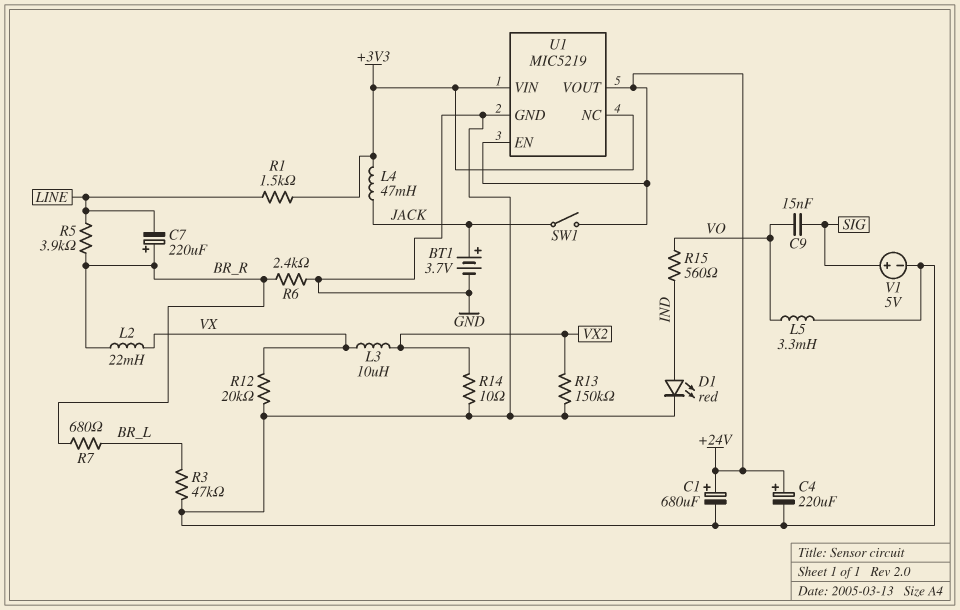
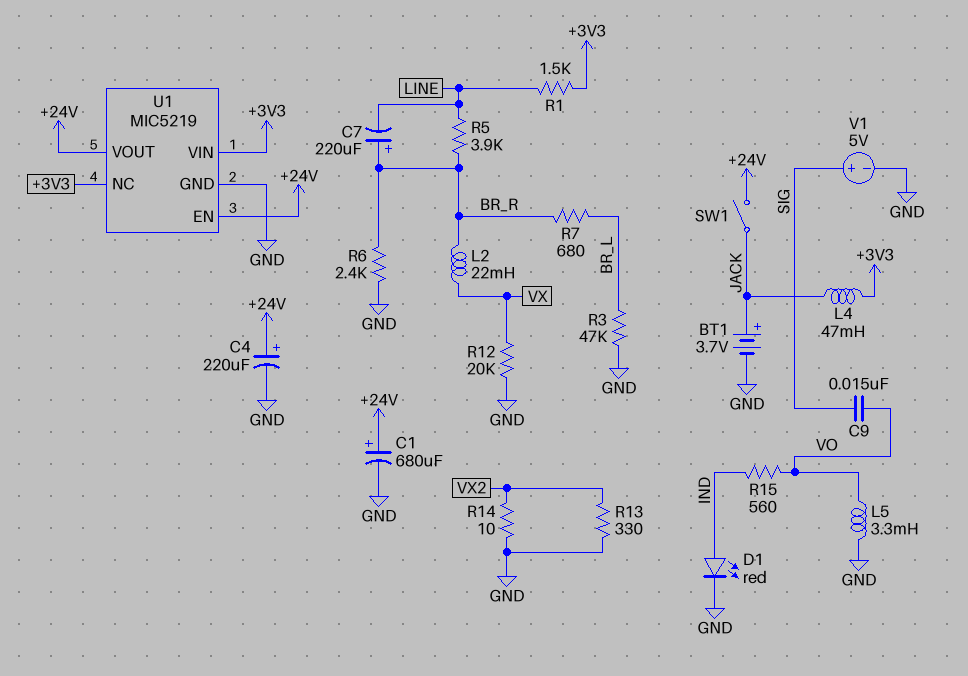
L3: 10uH (VX, VX2) -> none
R13: 150k (GND, VX2) -> 330 (GND, VX2)

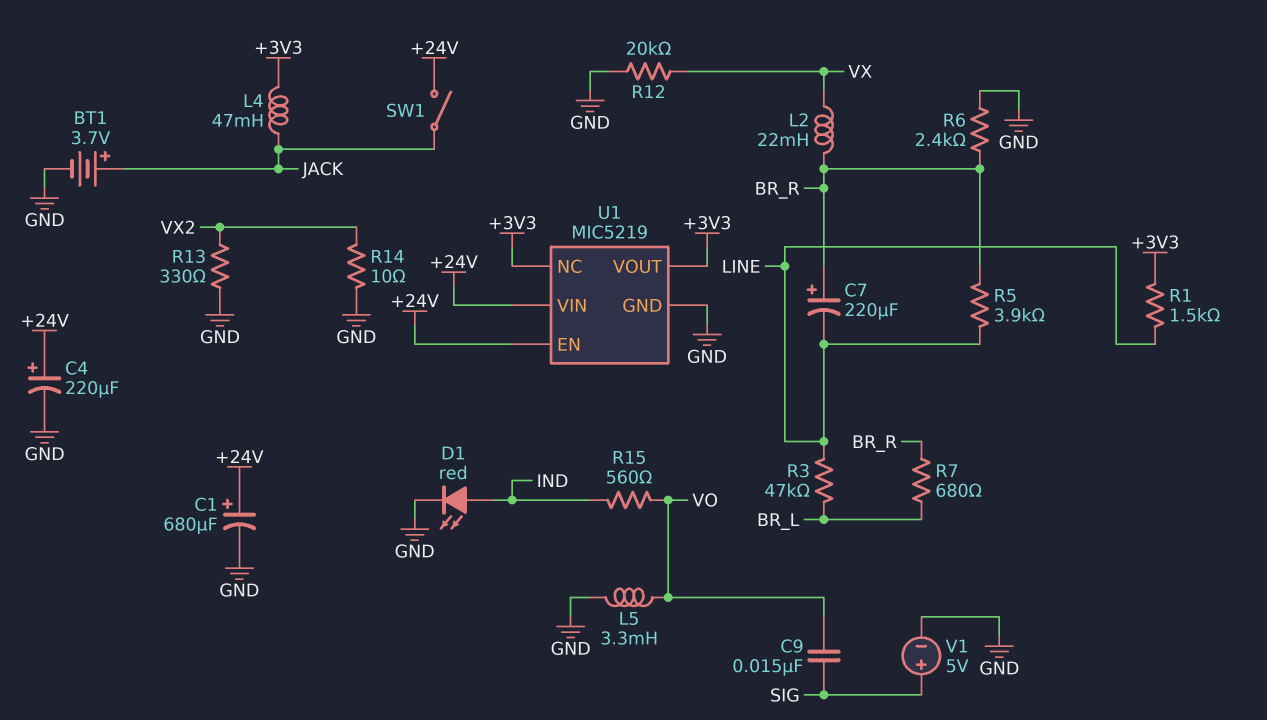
R3: 47k (BR_L, GND) -> 47k (BR_L, LINE)
U1 pin VIN: +3V3 -> +24V
U1 pin VOUT: +24V -> +3V3

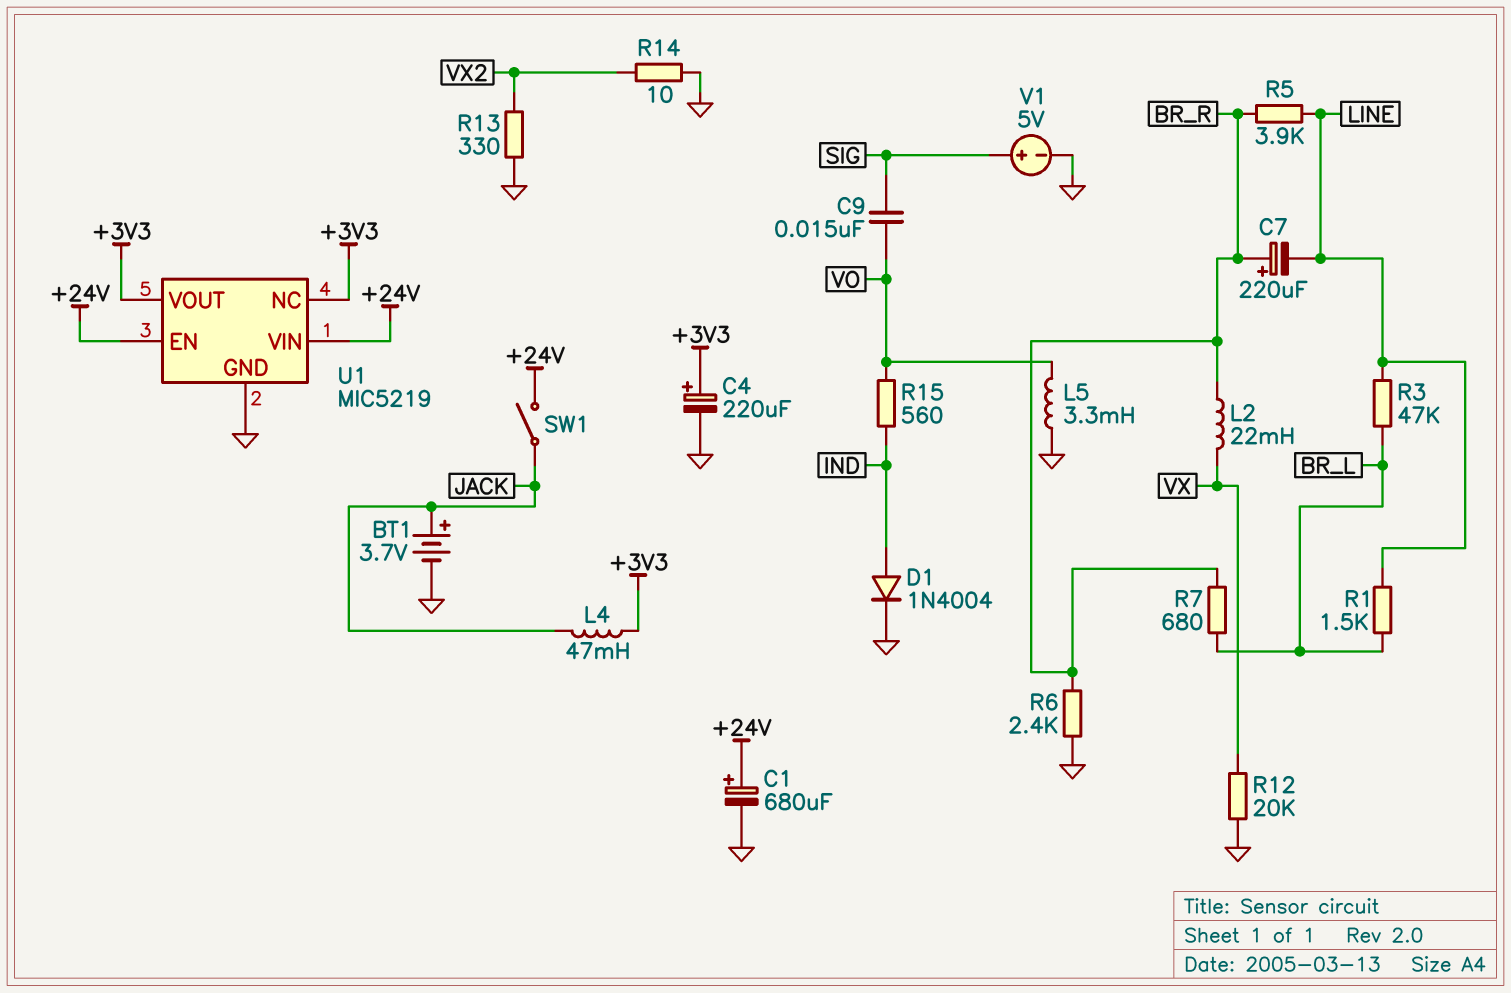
C4: 220uF (plus +24V, minus GND) -> 220uF (plus +3V3, minus GND)
D1: LED red (A IND, K GND) -> diode 1N4004 (A IND, K GND)
R1: 1.5k (+3V3, LINE) -> 1.5k (BR_L, LINE)

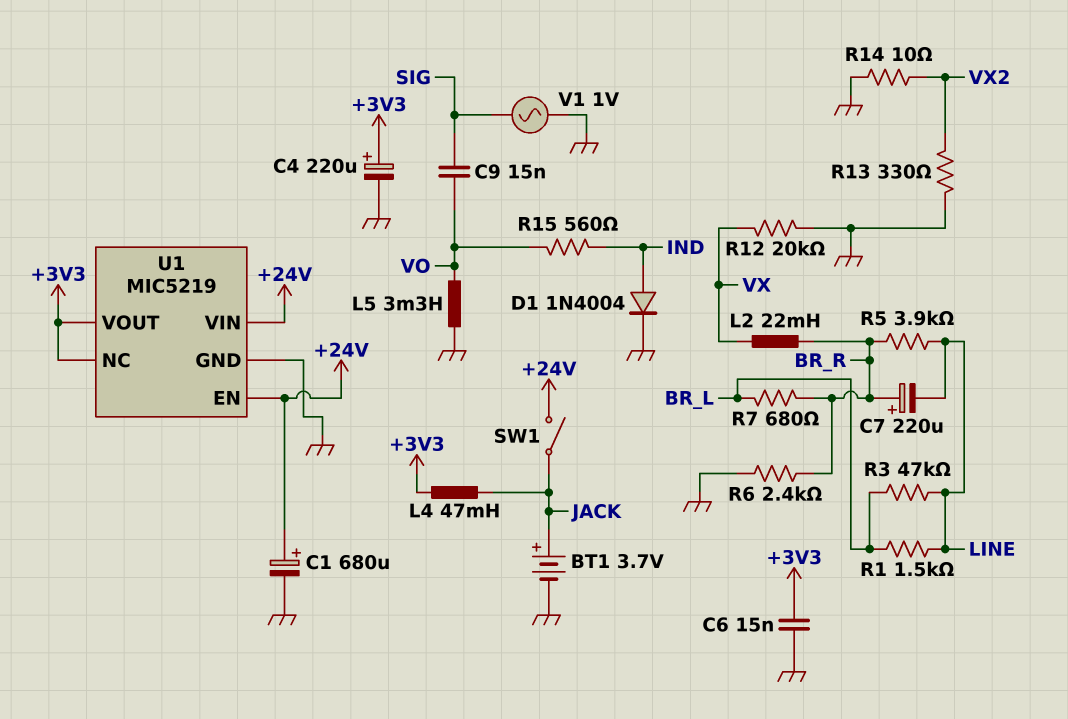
C6: none -> 15nF (+3V3, GND)
V1: 5V (plus SIG, minus GND) -> AC 1V (GND, SIG)

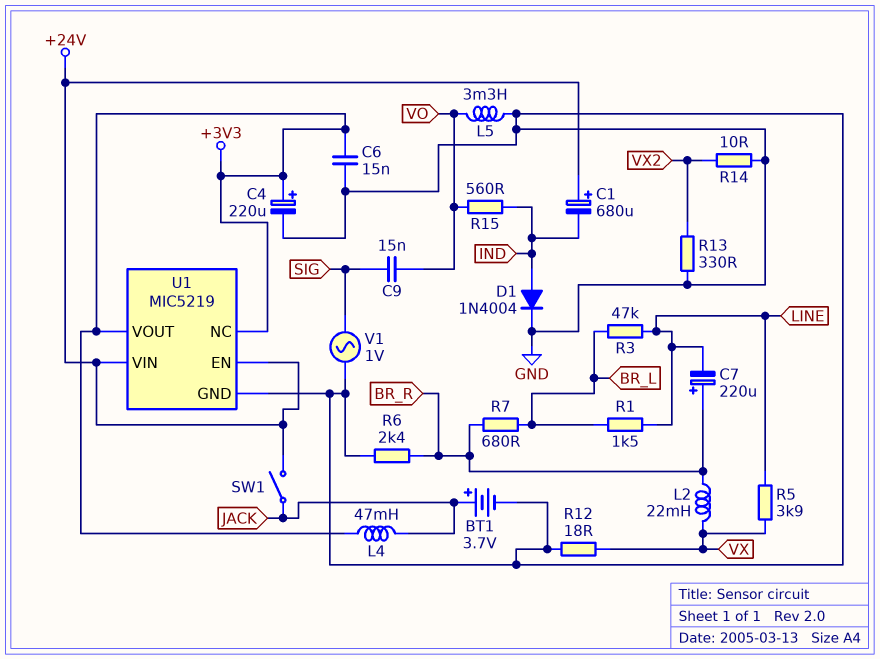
C1: 680uF (plus +24V, minus GND) -> 680uF (plus +24V, minus IND)
R5: 3.9k (BR_R, LINE) -> 3.9k (LINE, VX)
R12: 20k (GND, VX) -> 18 (GND, VX)

